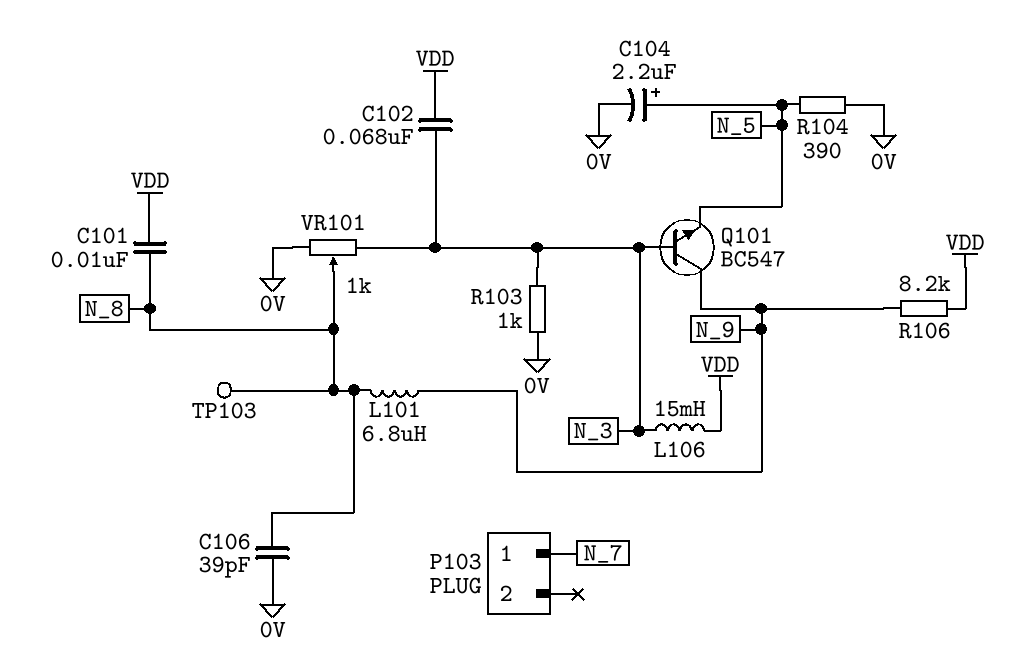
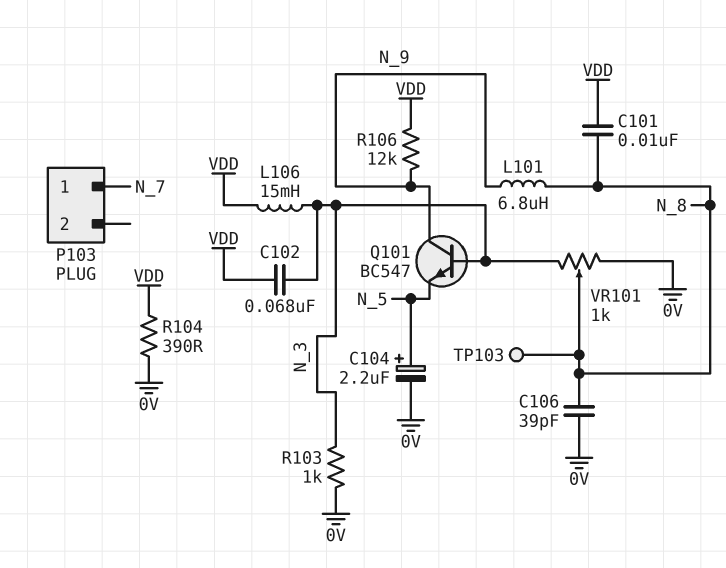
R104: 390 (0V, N_5) -> 390 (0V, VDD)
R106: 8.2k (N_9, VDD) -> 12k (N_9, VDD)

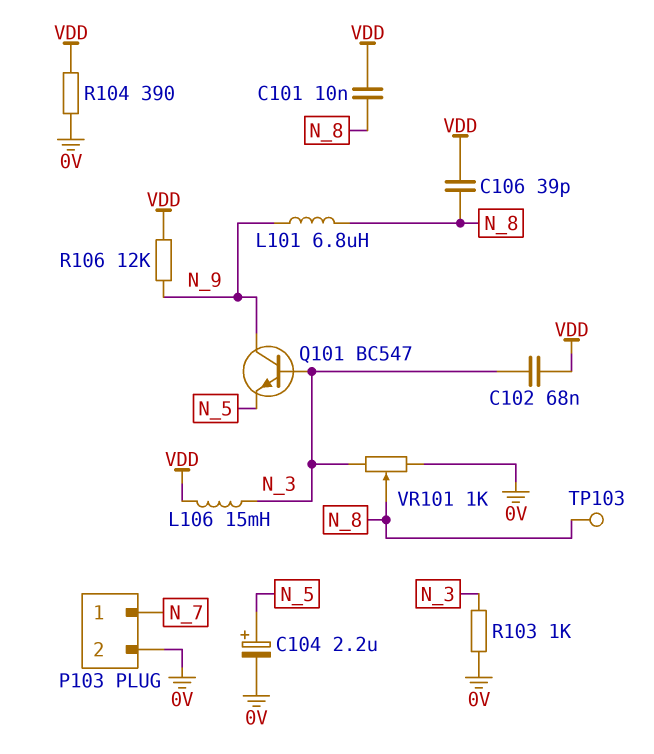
C106: 39pF (0V, N_8) -> 39pF (N_8, VDD)
P103 pin 2: none -> 0V

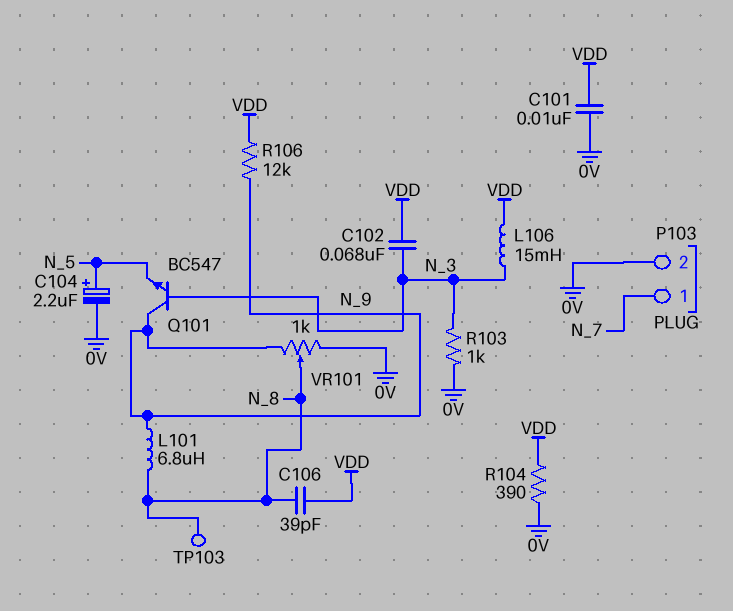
C101: 10nF (N_8, VDD) -> 10nF (0V, VDD)
VR101: 1k (0V, N_3, wiper N_8) -> 1k (0V, N_9, wiper N_8)

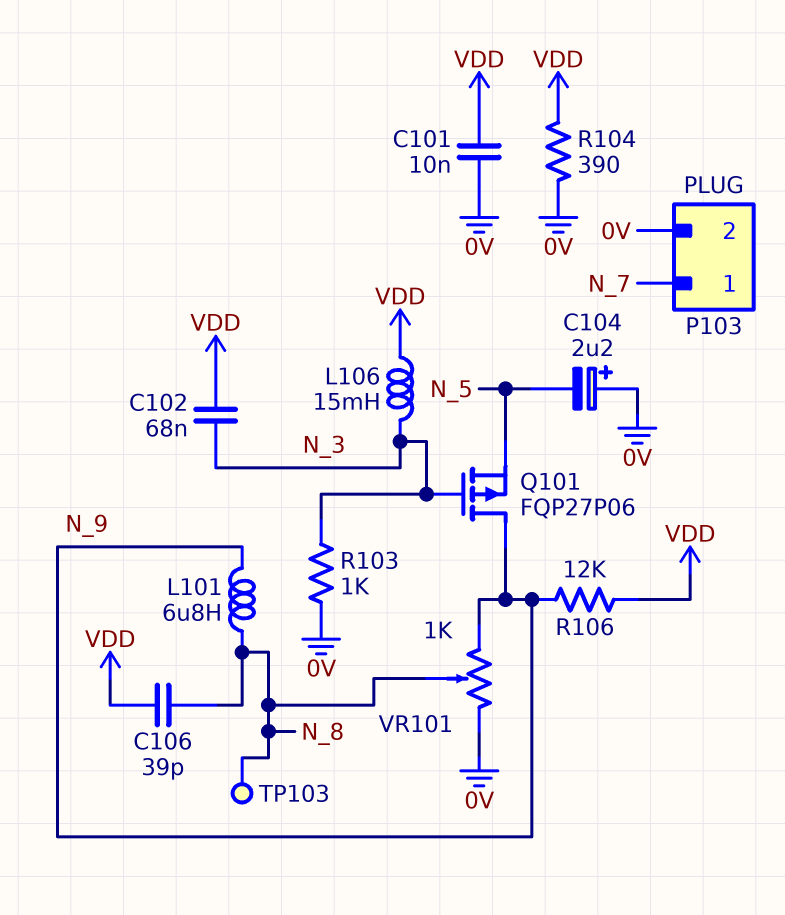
C104: 2.2uF (plus N_5, minus 0V) -> 2.2uF (plus 0V, minus N_5)
Q101: NPN BC547 (B N_3, C N_9, E N_5) -> PMOS FQP27P06 (G N_3, D N_9, S N_5)

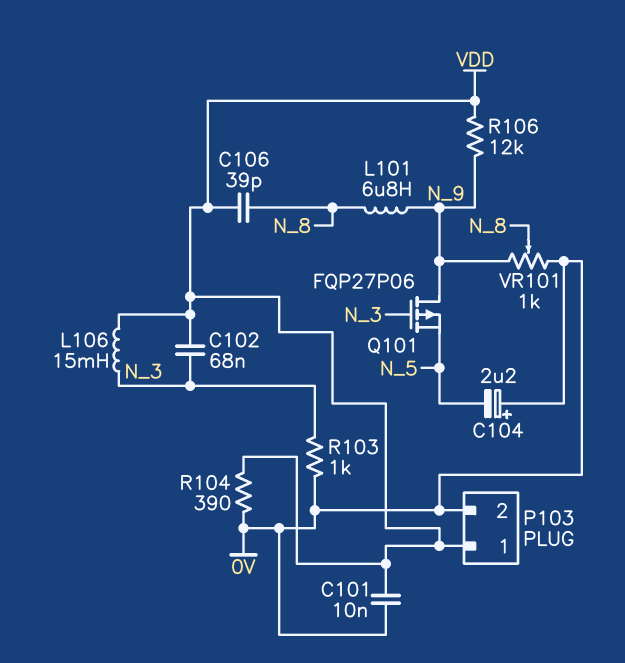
P103 pin 1: N_7 -> VDD
TP103: test point (N_8) -> none

